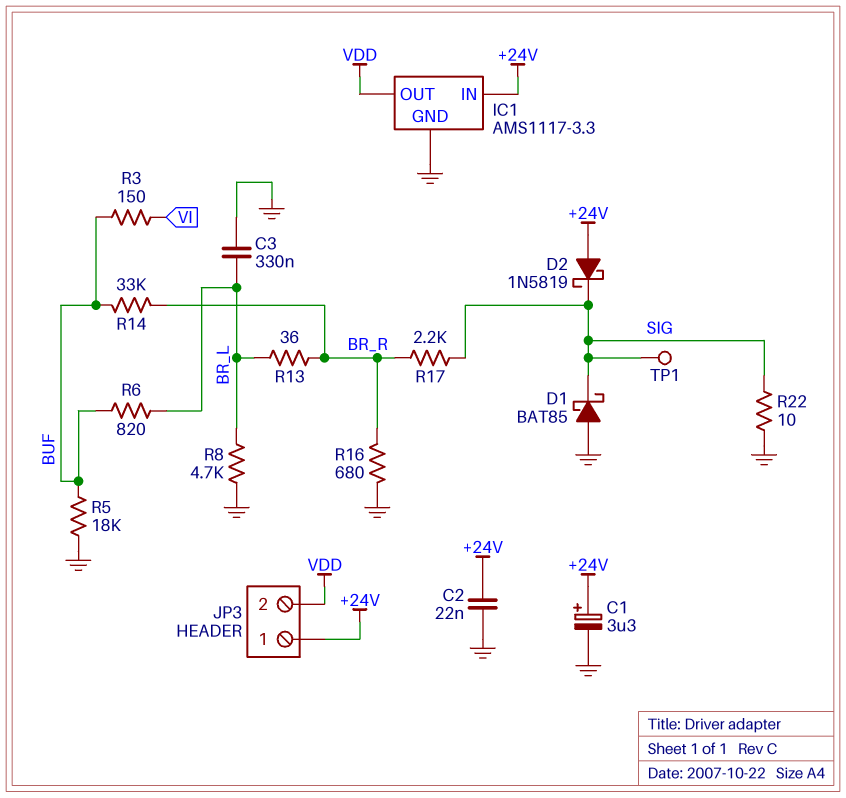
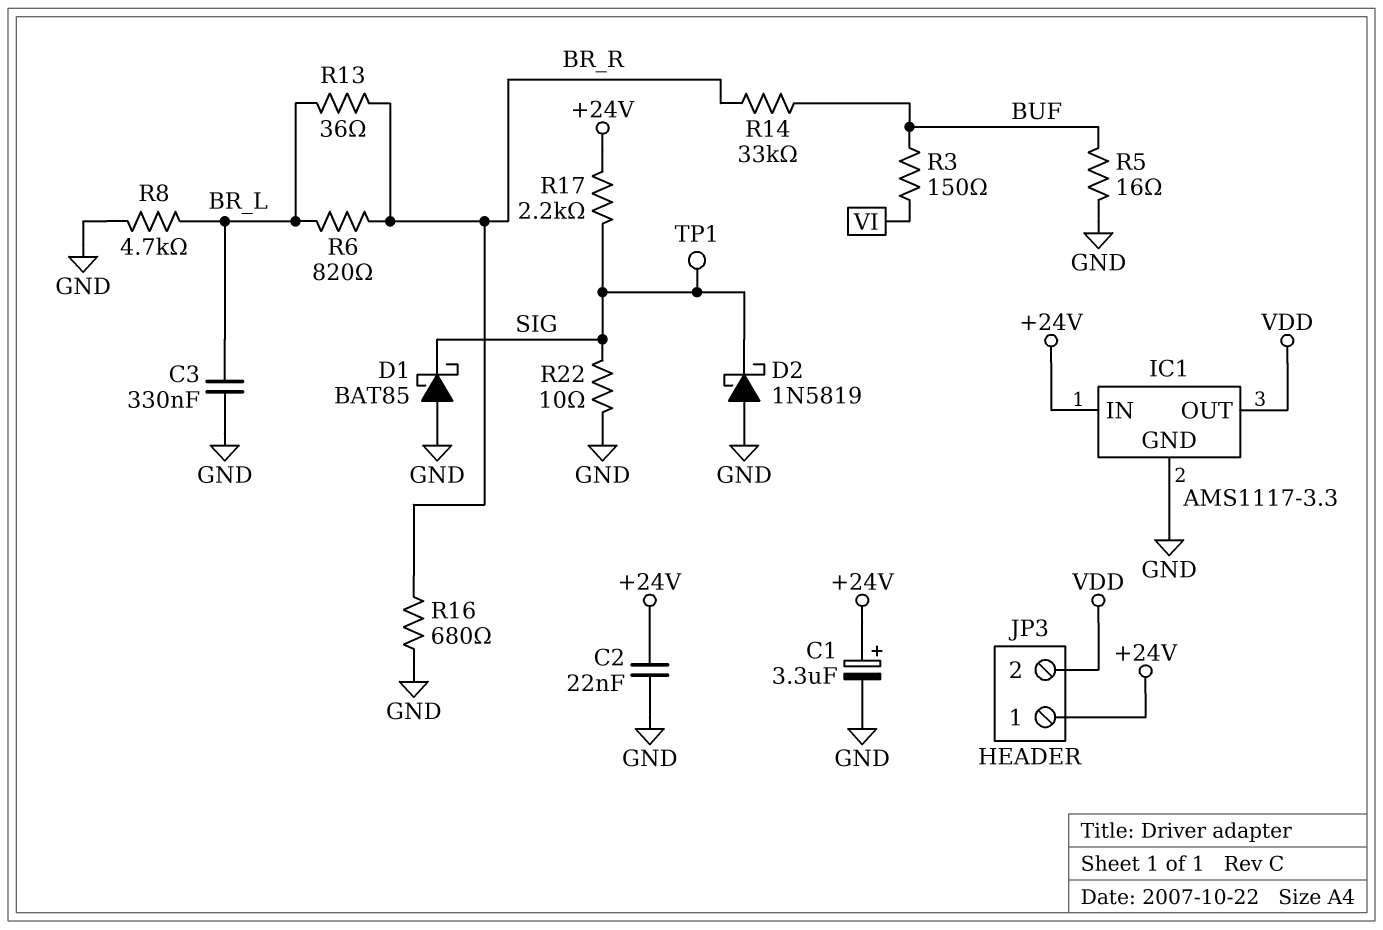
D2: schottky 1N5819 (A +24V, K SIG) -> schottky 1N5819 (A GND, K SIG)
R5: 18k (BUF, GND) -> 16 (BUF, GND)
R6: 820 (BR_L, BUF) -> 820 (BR_L, BR_R)
R17: 2.2k (BR_R, SIG) -> 2.2k (+24V, SIG)

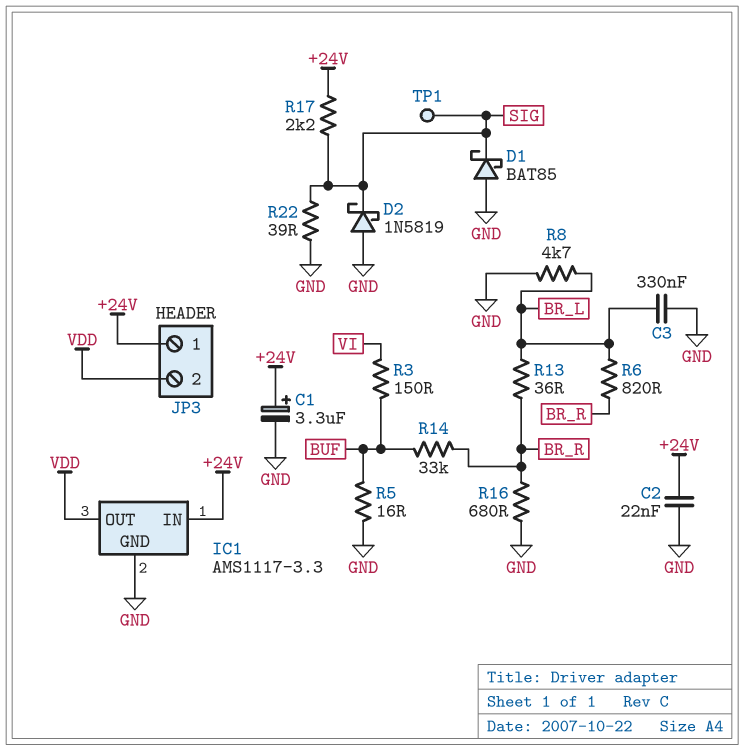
R22: 10 (GND, SIG) -> 39 (GND, SIG)

